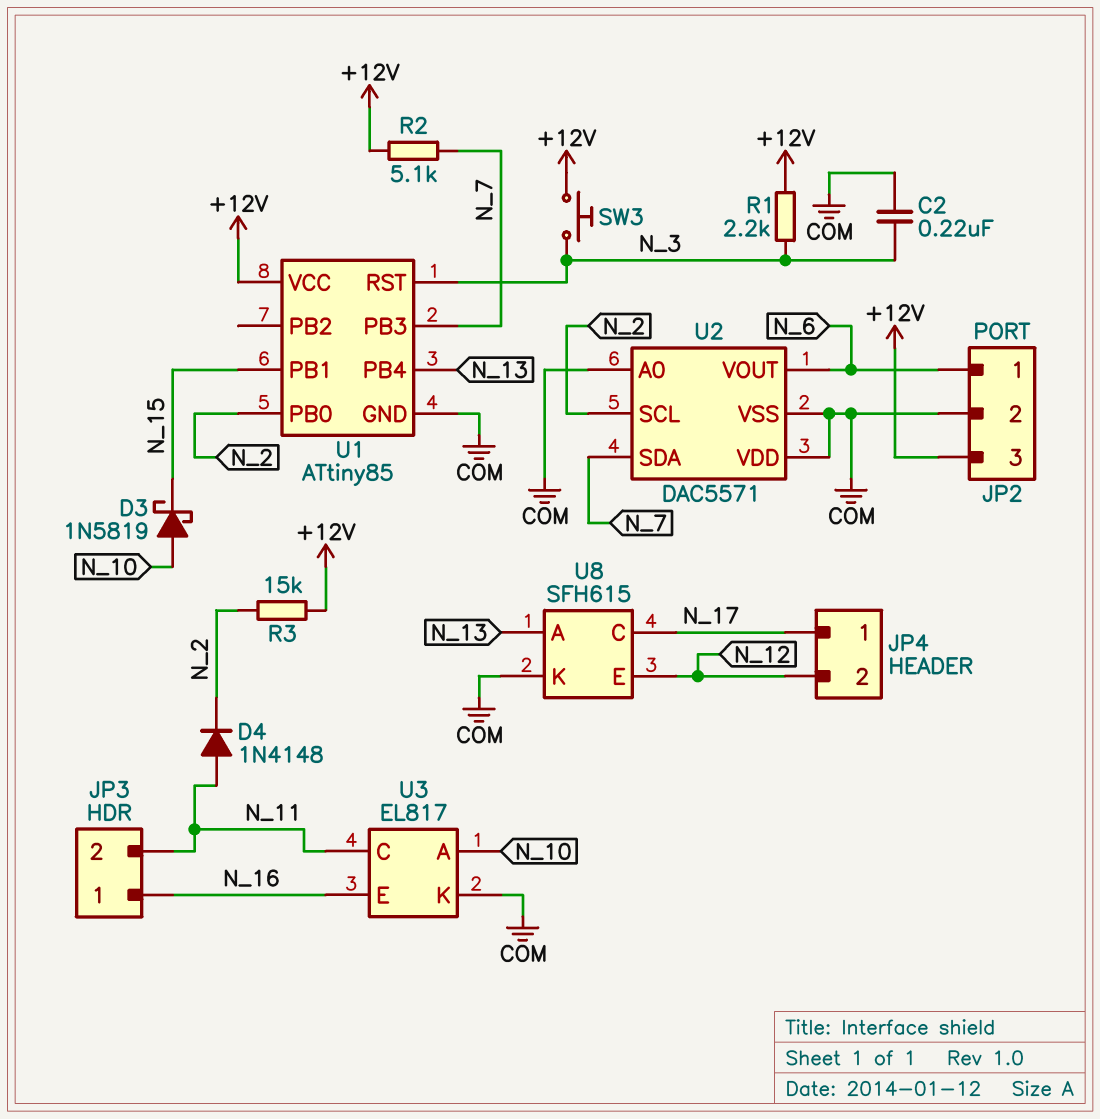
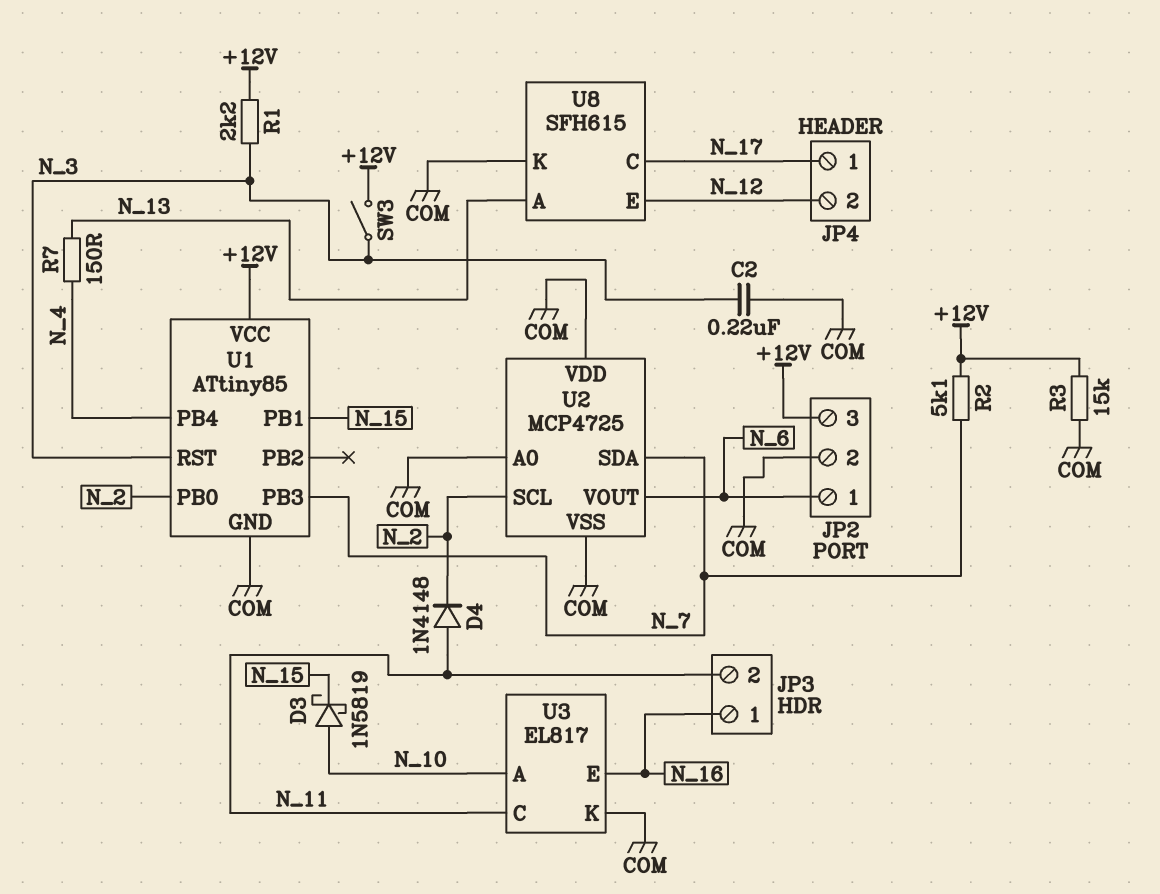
R3: 15k (+12V, N_2) -> 15k (+12V, COM)
R7: none -> 150 (N_4, N_13)
SW3: button (+12V, N_3) -> switch (+12V, N_3)
U1 pin PB4: N_13 -> N_4
U2: DAC5571 -> MCP4725

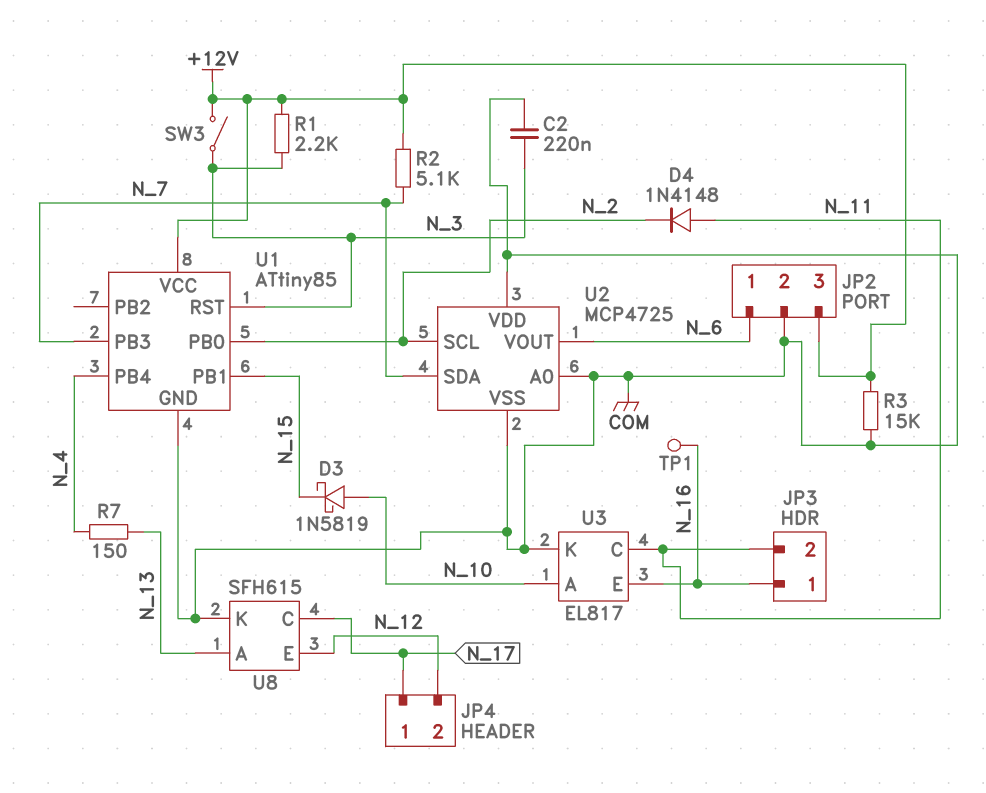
TP1: none -> test point (N_16)

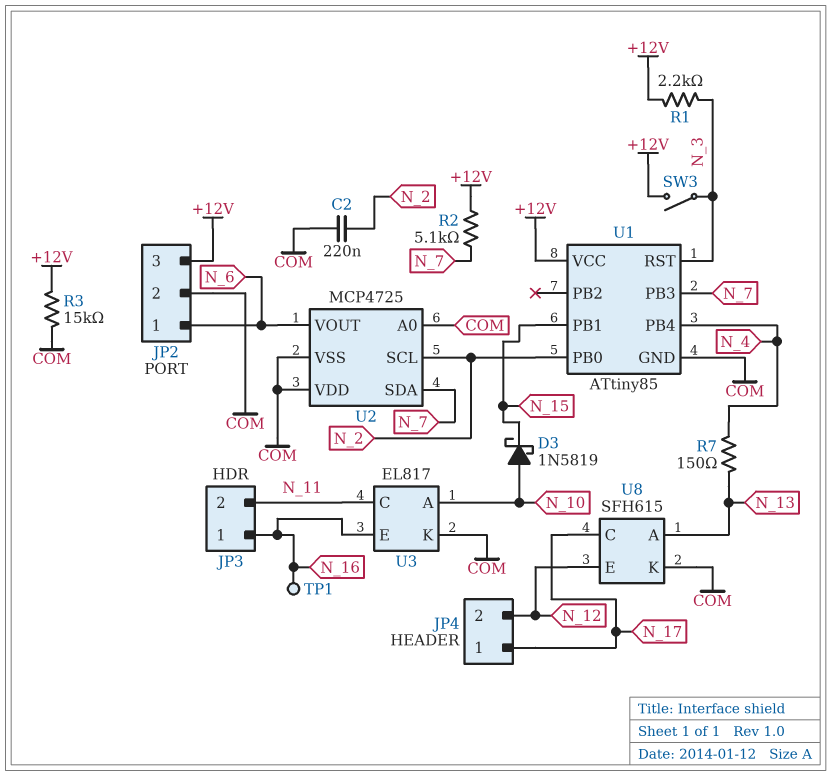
C2: 220nF (COM, N_3) -> 220nF (COM, N_2)
D4: diode 1N4148 (A N_11, K N_2) -> none

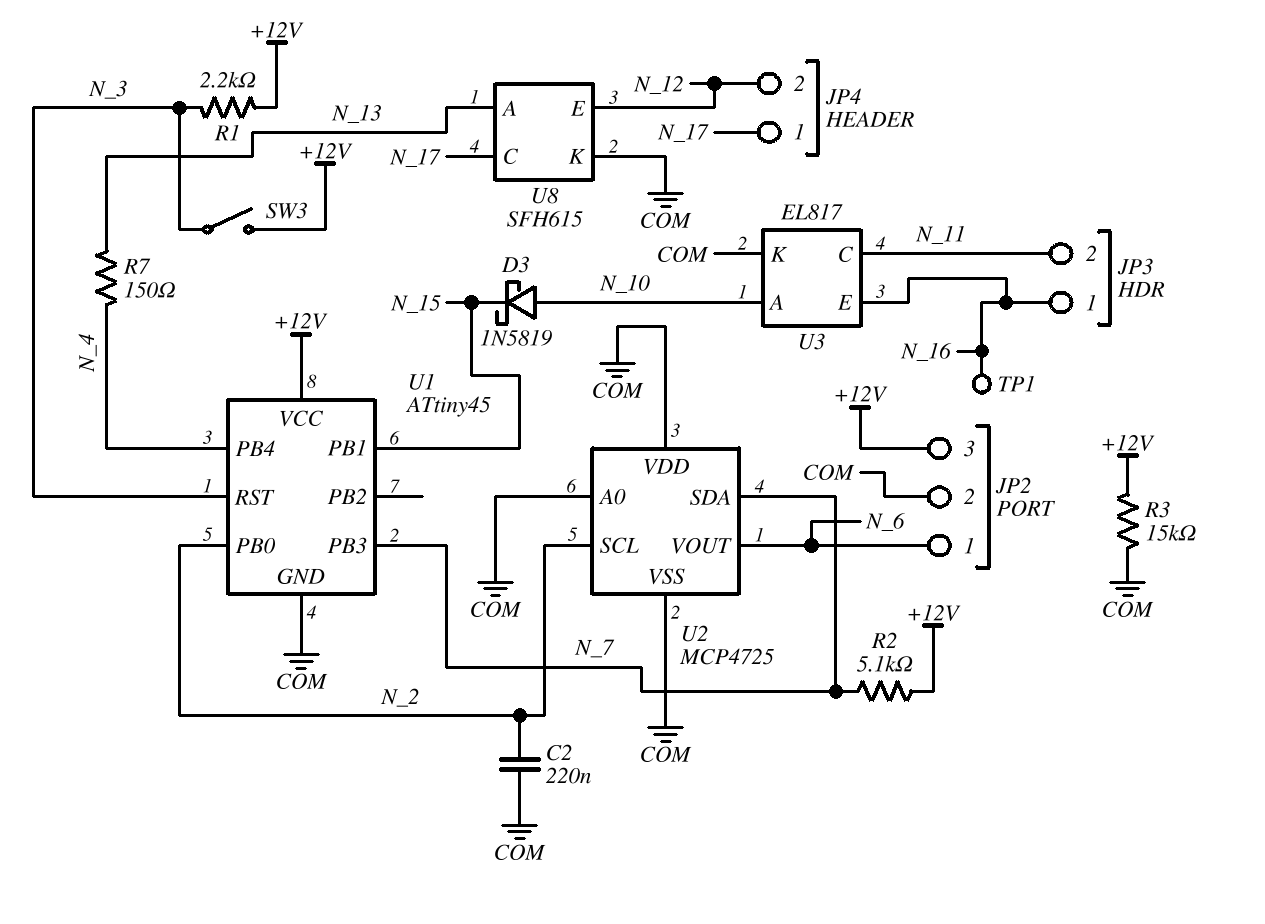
U1: ATtiny85 -> ATtiny45

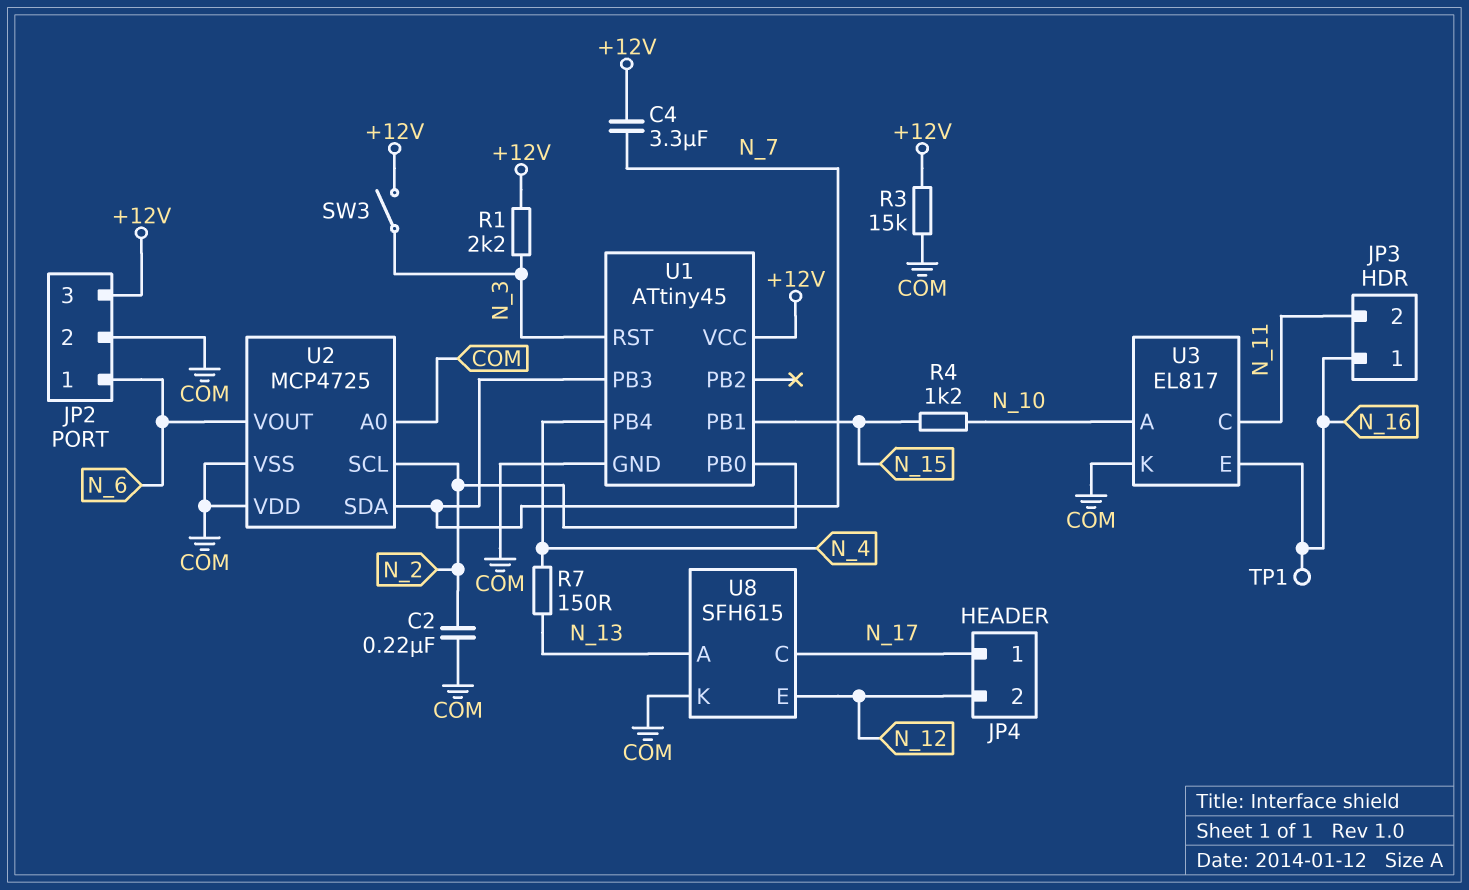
C4: none -> 3.3uF (+12V, N_7)
D3: schottky 1N5819 (A N_10, K N_15) -> none
R2: 5.1k (+12V, N_7) -> none
R4: none -> 1.2k (N_10, N_15)

